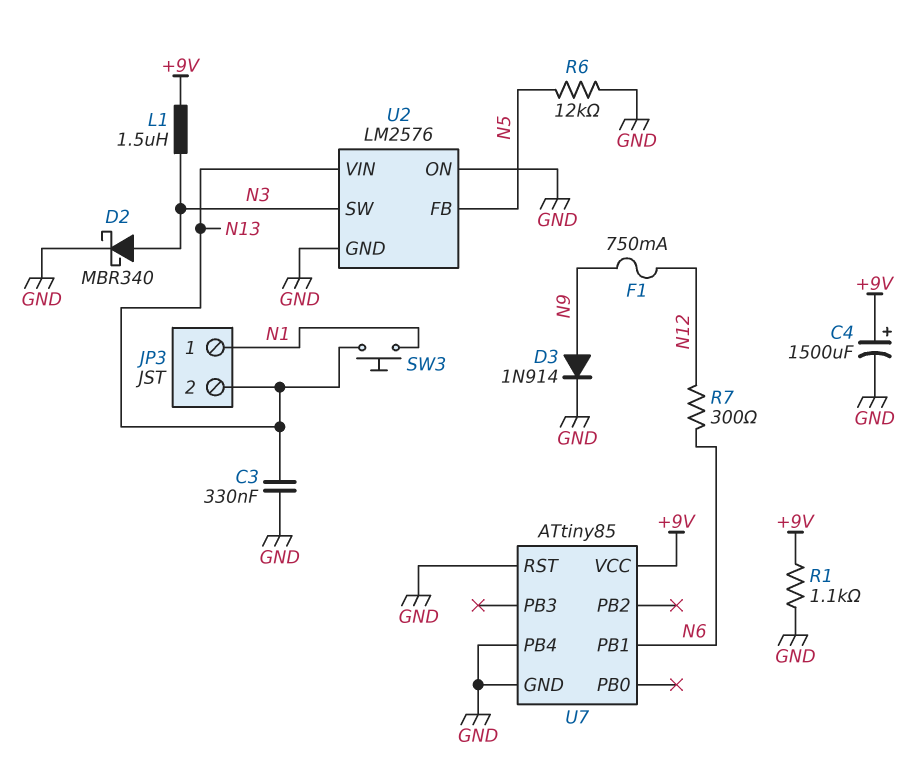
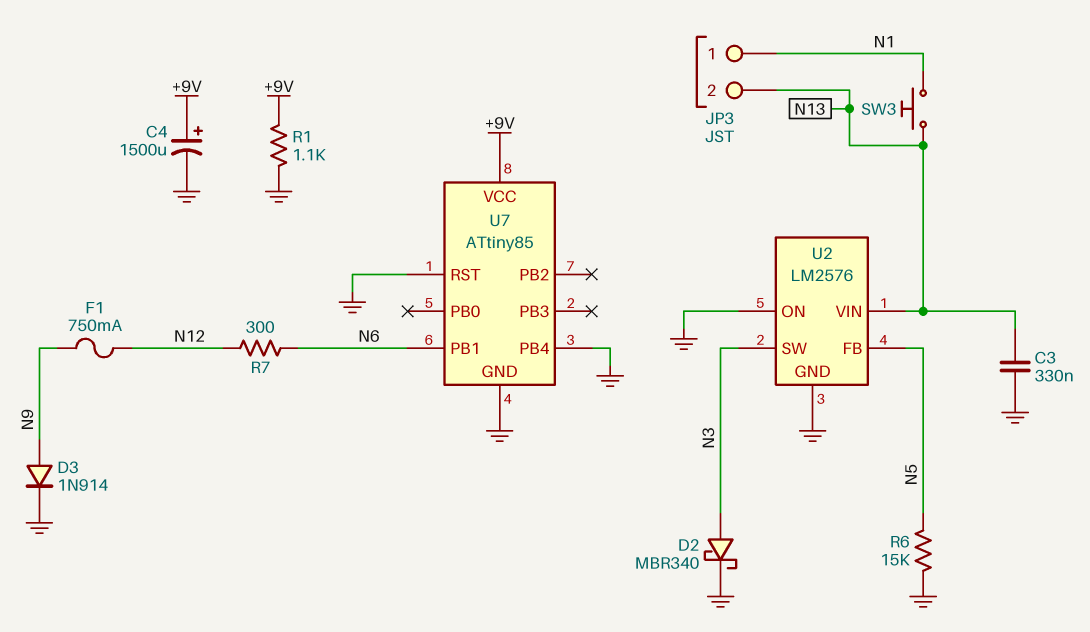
L1: 1.5uH (+9V, N3) -> none
R6: 12k (GND, N5) -> 15k (GND, N5)

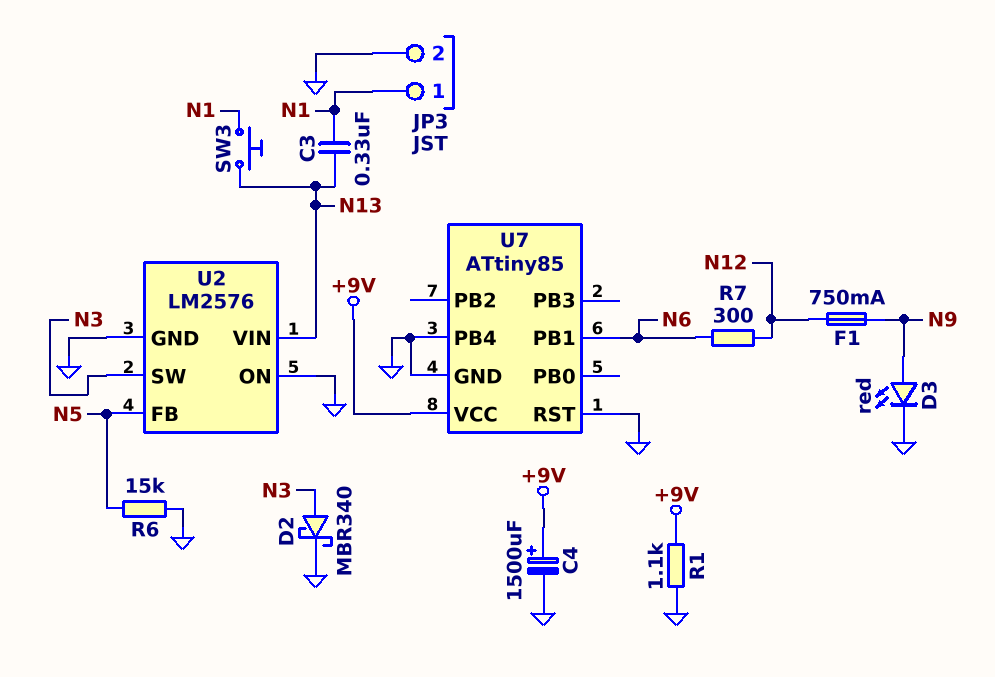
C3: 330nF (GND, N13) -> 330nF (N1, N13)
D3: diode 1N914 (A N9, K GND) -> LED red (A N9, K GND)
JP3 pin 2: N13 -> GND

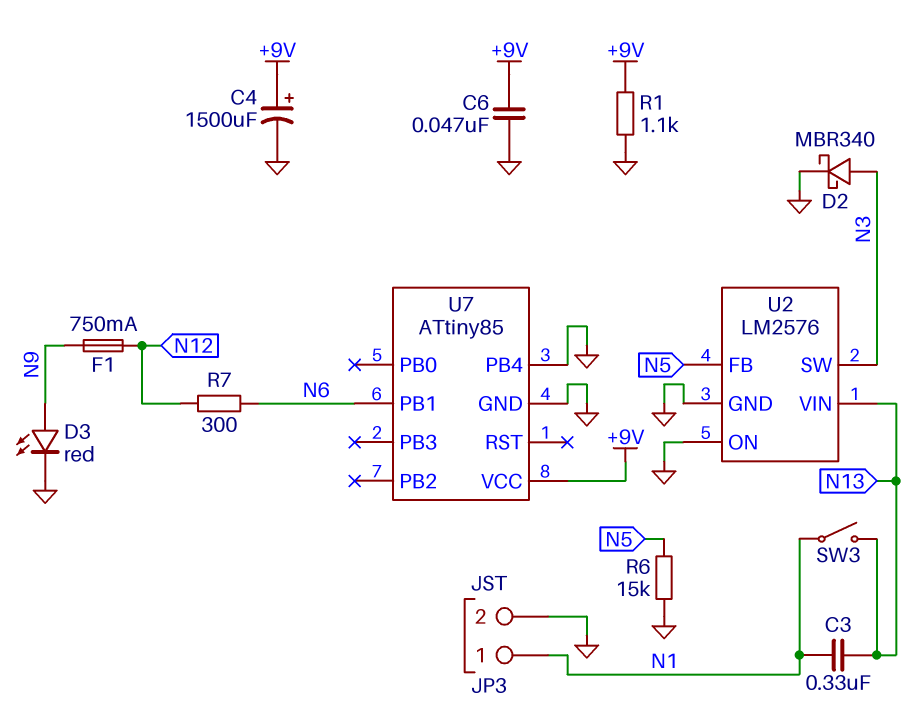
C6: none -> 47nF (+9V, GND)
SW3: button (N1, N13) -> switch (N1, N13)
U7 pin RST: GND -> none

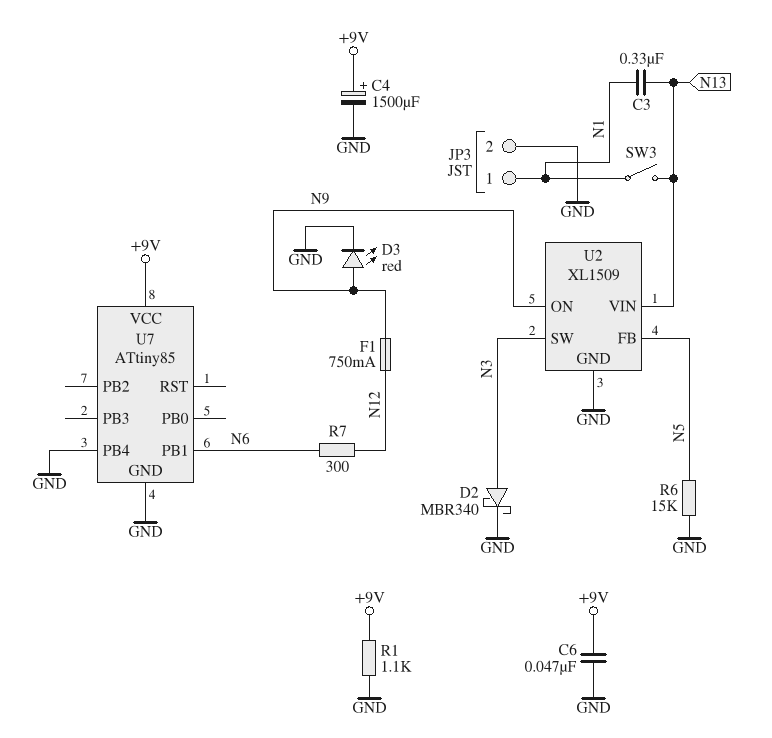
U2: LM2576 -> XL1509
U2 pin ON: GND -> N9

